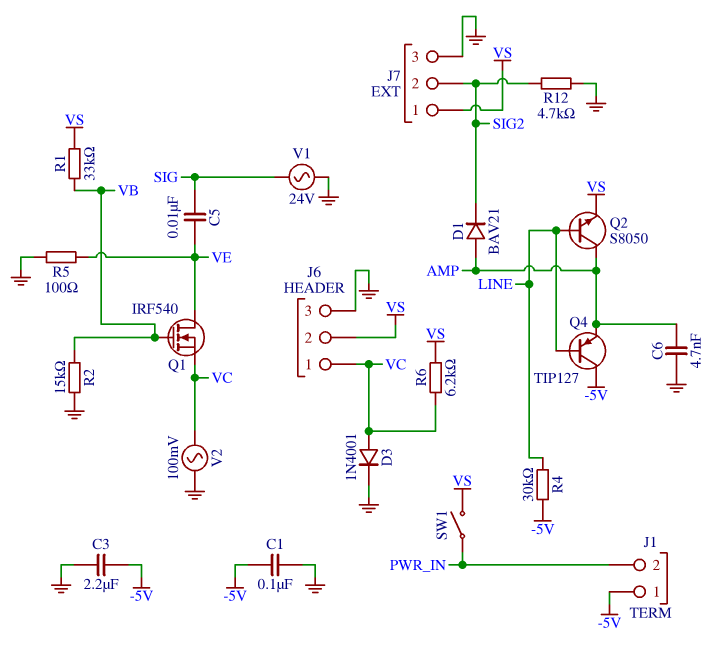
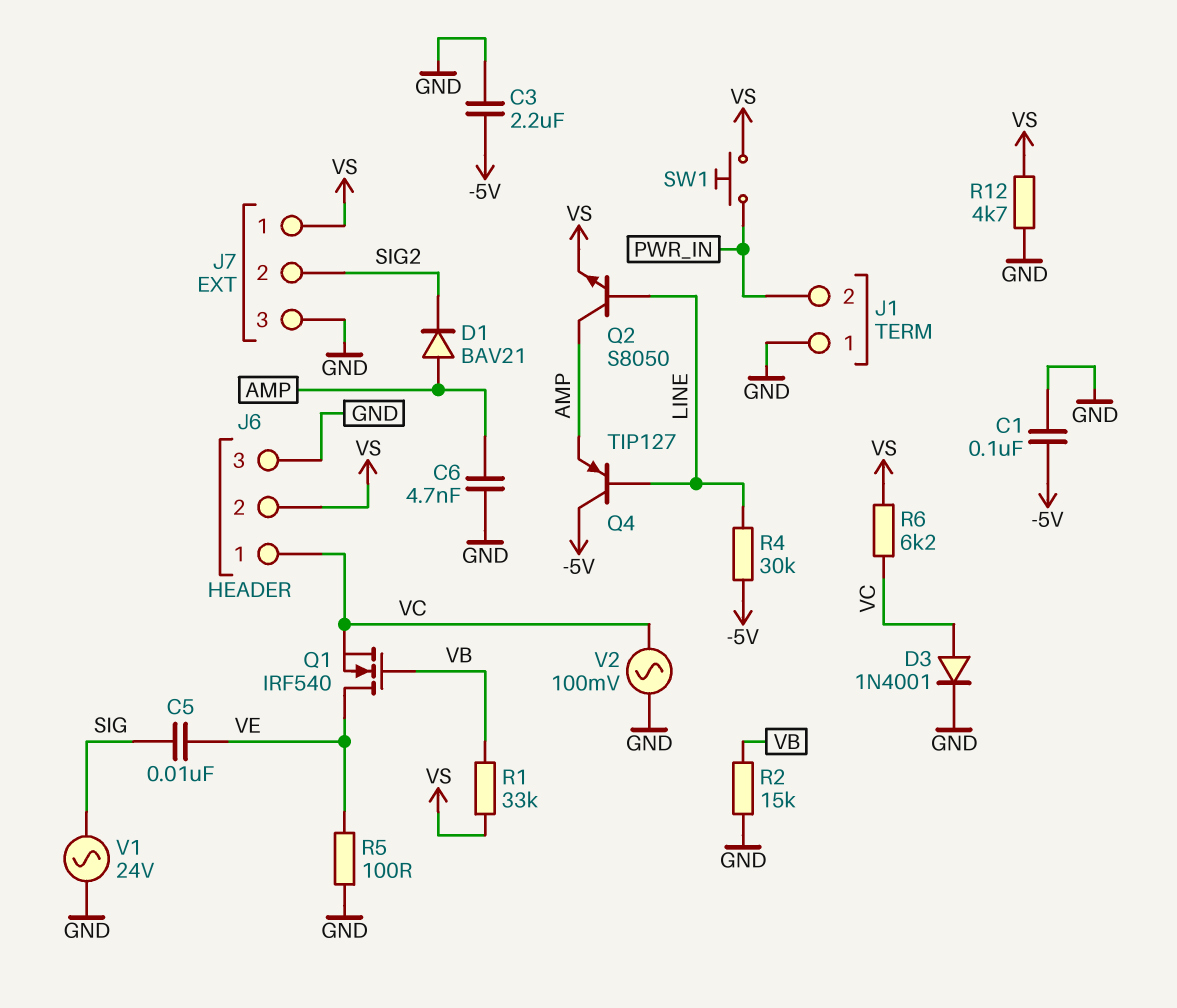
J1 pin 1: -5V -> GND
R12: 4.7k (GND, SIG2) -> 4.7k (GND, VS)
SW1: switch (PWR_IN, VS) -> button (PWR_IN, VS)

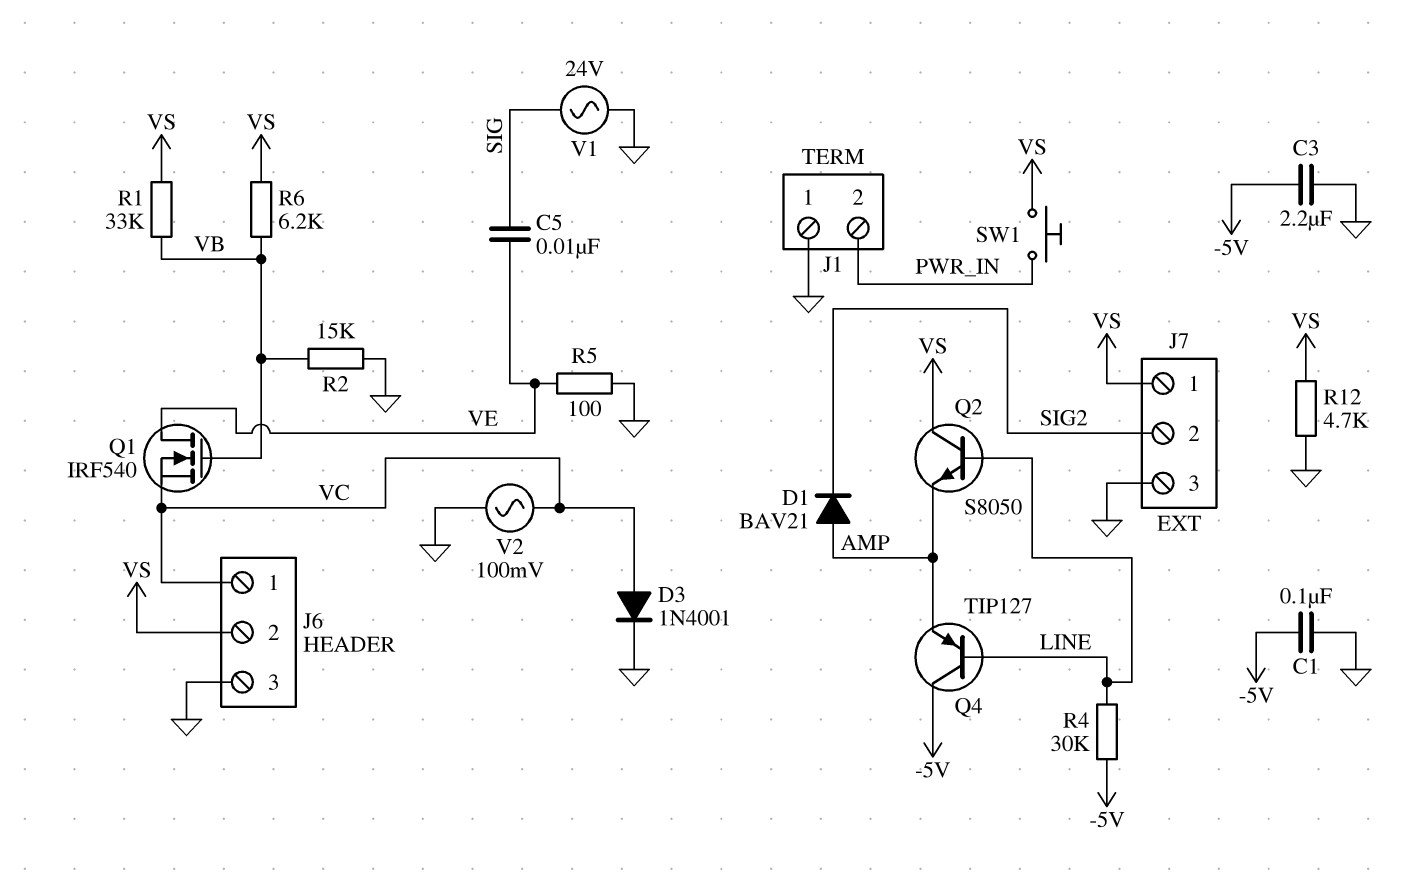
C6: 4.7nF (AMP, GND) -> none
Q2: NPN S8050 (B LINE, C AMP, E VS) -> NPN S8050 (B LINE, C VS, E AMP)
R6: 6.2k (VC, VS) -> 6.2k (VB, VS)

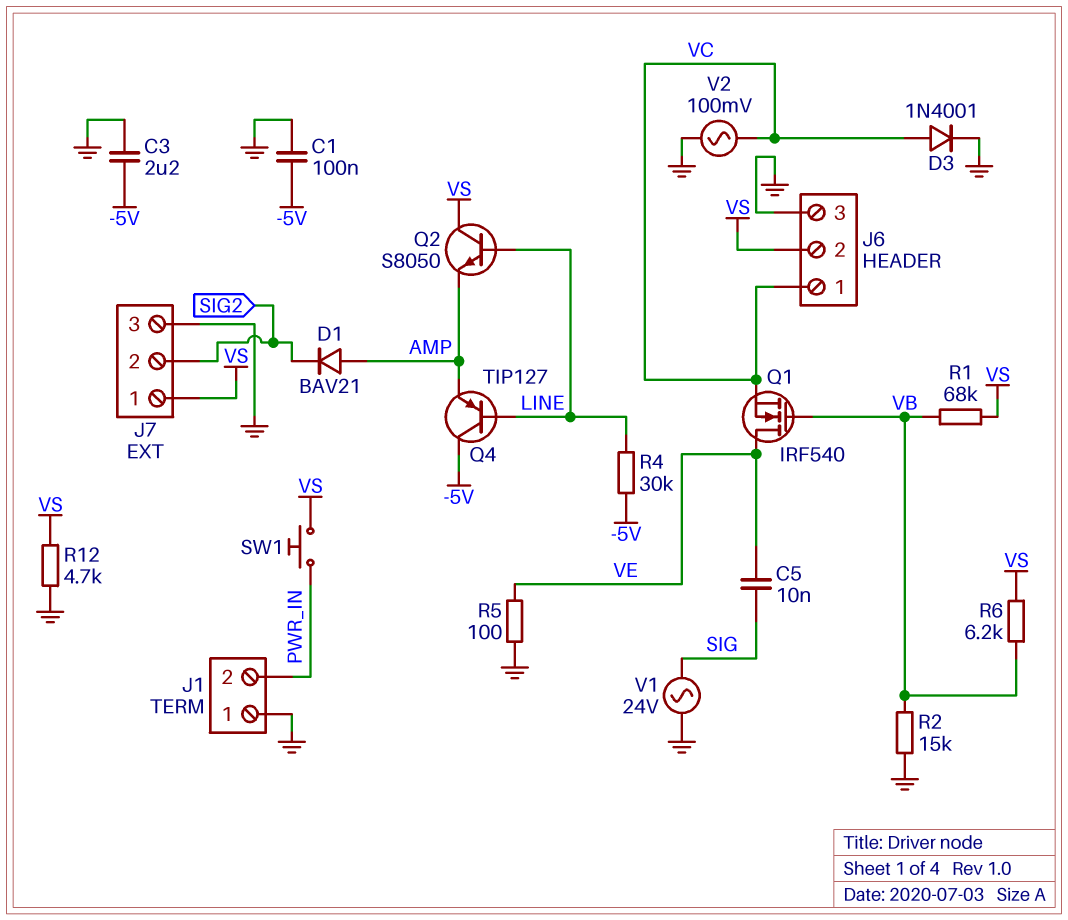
R1: 33k (VB, VS) -> 68k (VB, VS)

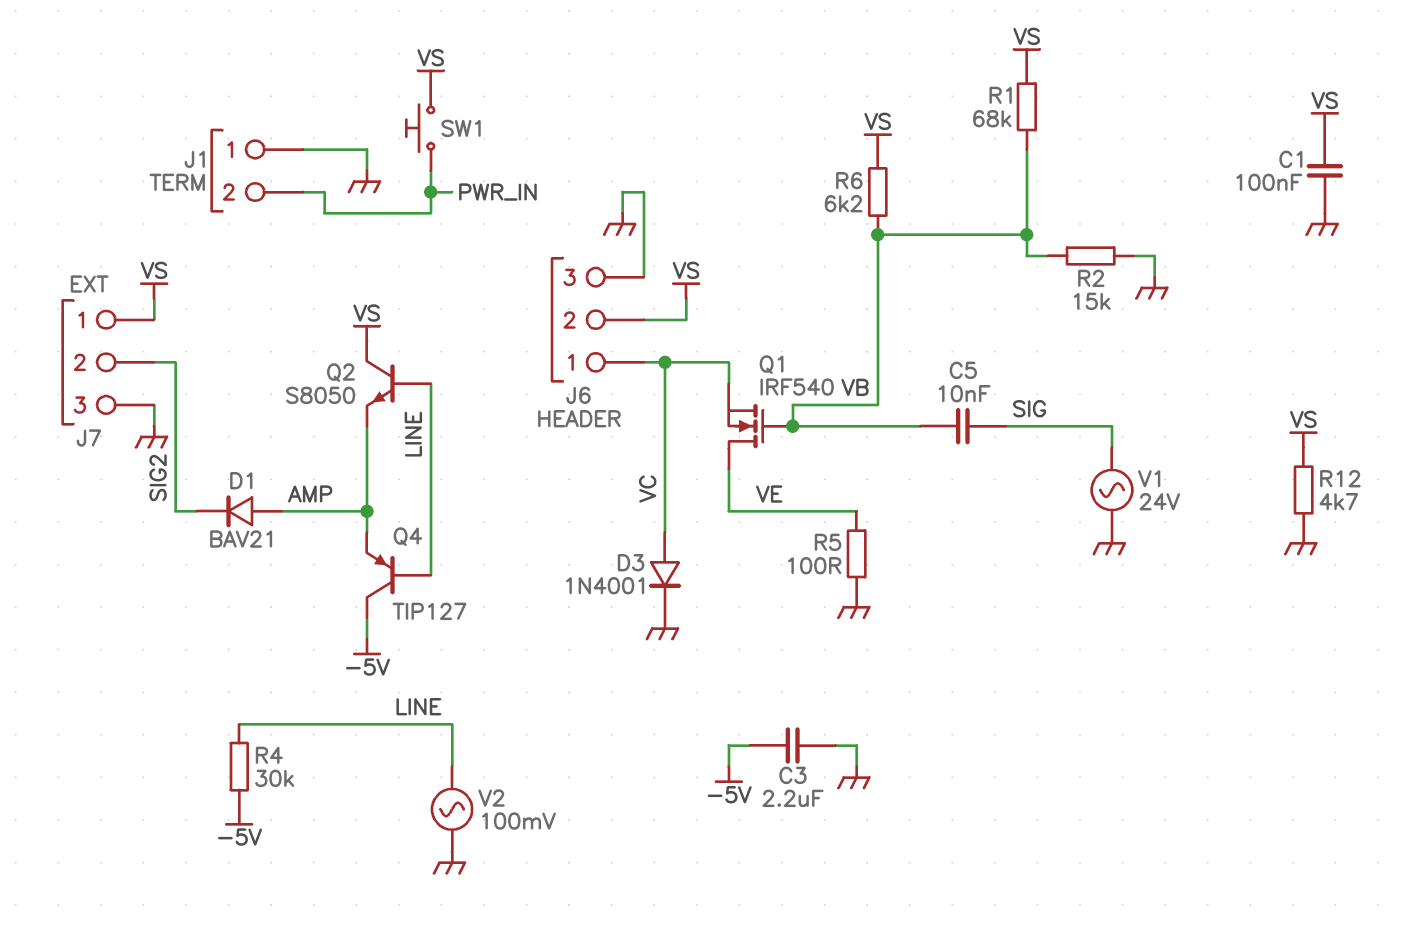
C1: 100nF (-5V, GND) -> 100nF (GND, VS)
C5: 10nF (SIG, VE) -> 10nF (SIG, VB)
V2: AC 100mV (GND, VC) -> AC 100mV (GND, LINE)

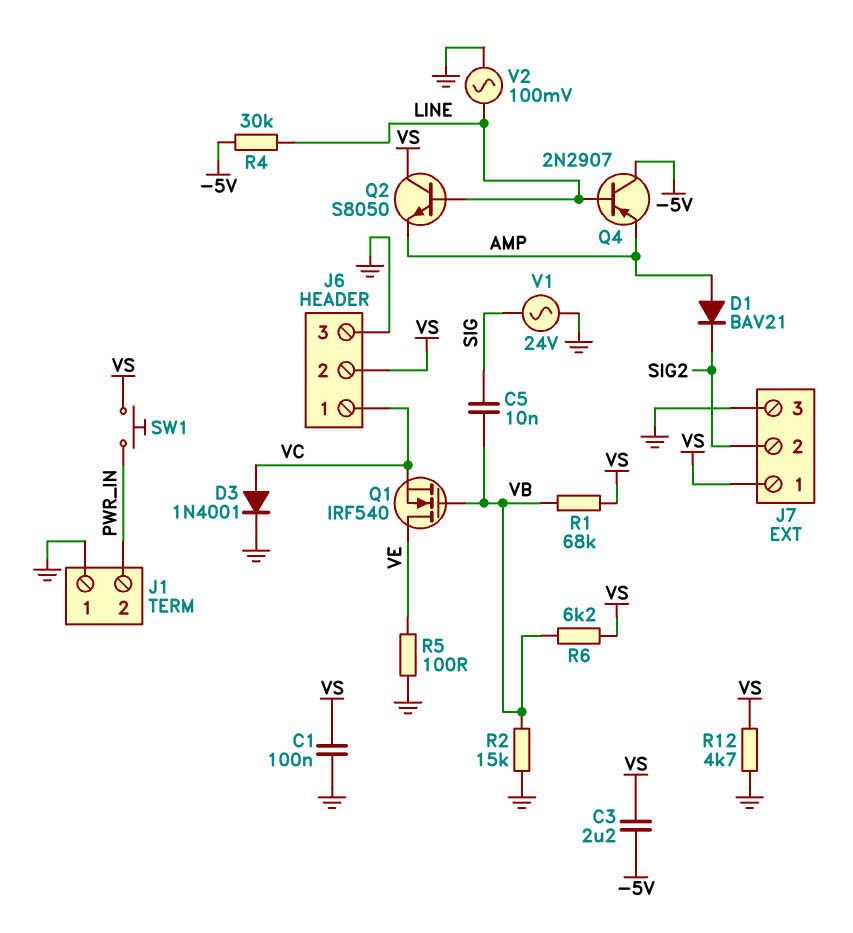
C3: 2.2uF (-5V, GND) -> 2.2uF (-5V, VS)
Q4: PNP TIP127 (B LINE, C -5V, E AMP) -> PNP 2N2907 (B LINE, C -5V, E AMP)

